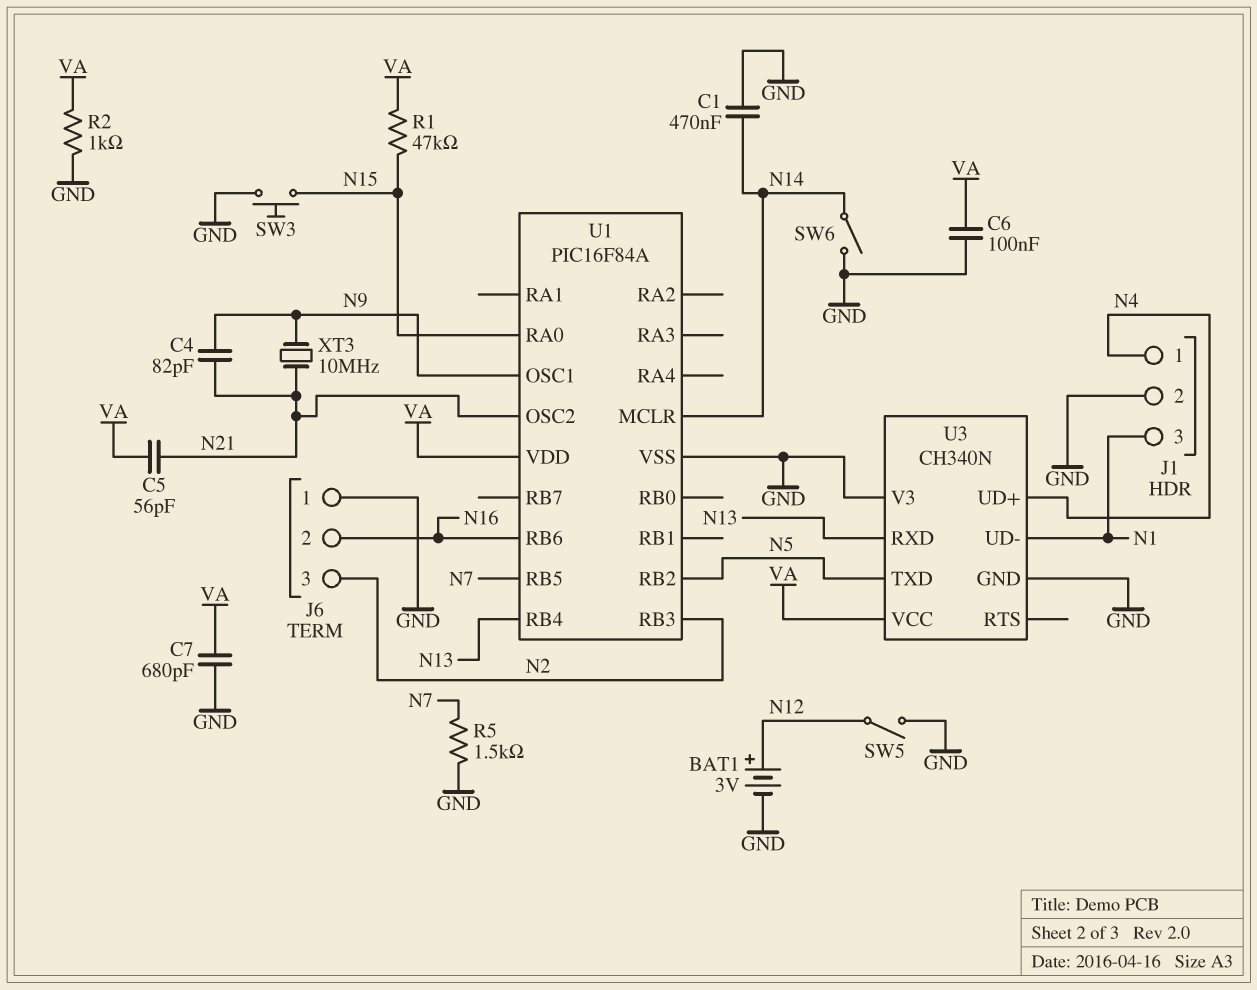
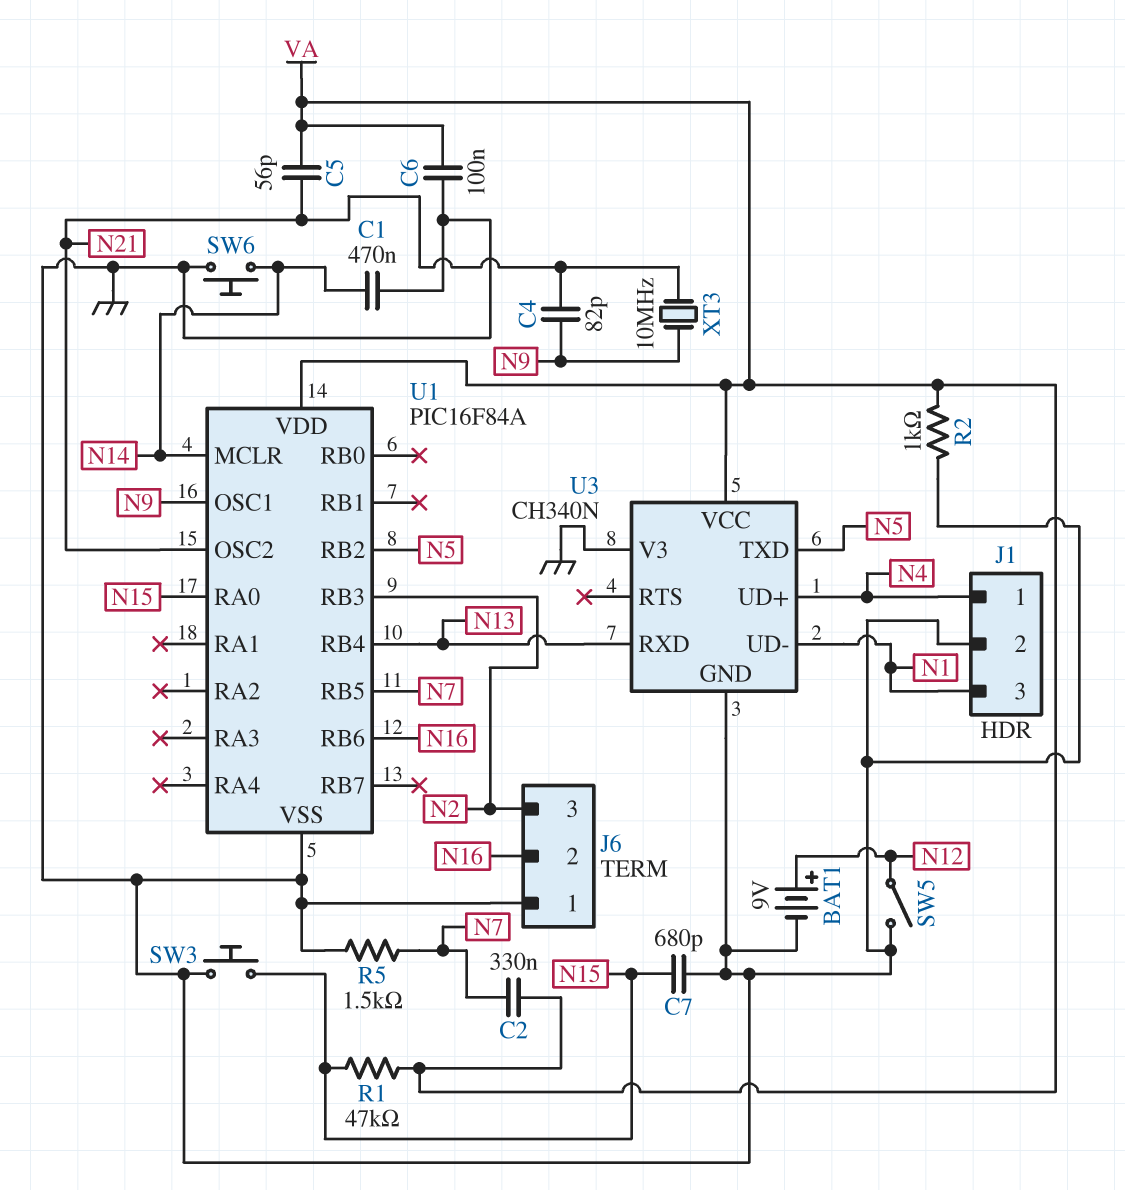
BAT1: 3V (plus N12, minus GND) -> 9V (plus N12, minus GND)
C2: none -> 330nF (N7, VA)
C7: 680pF (GND, VA) -> 680pF (GND, N15)
SW6: switch (GND, N14) -> button (GND, N14)

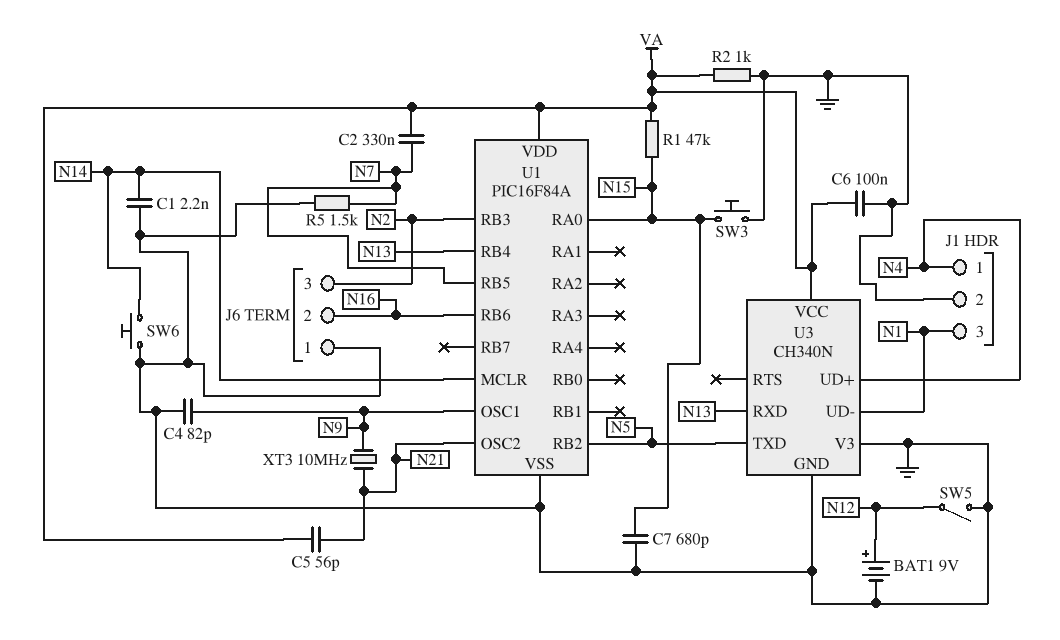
C1: 470nF (GND, N14) -> 2.2nF (GND, N14)
C4: 82pF (N9, N21) -> 82pF (GND, N9)

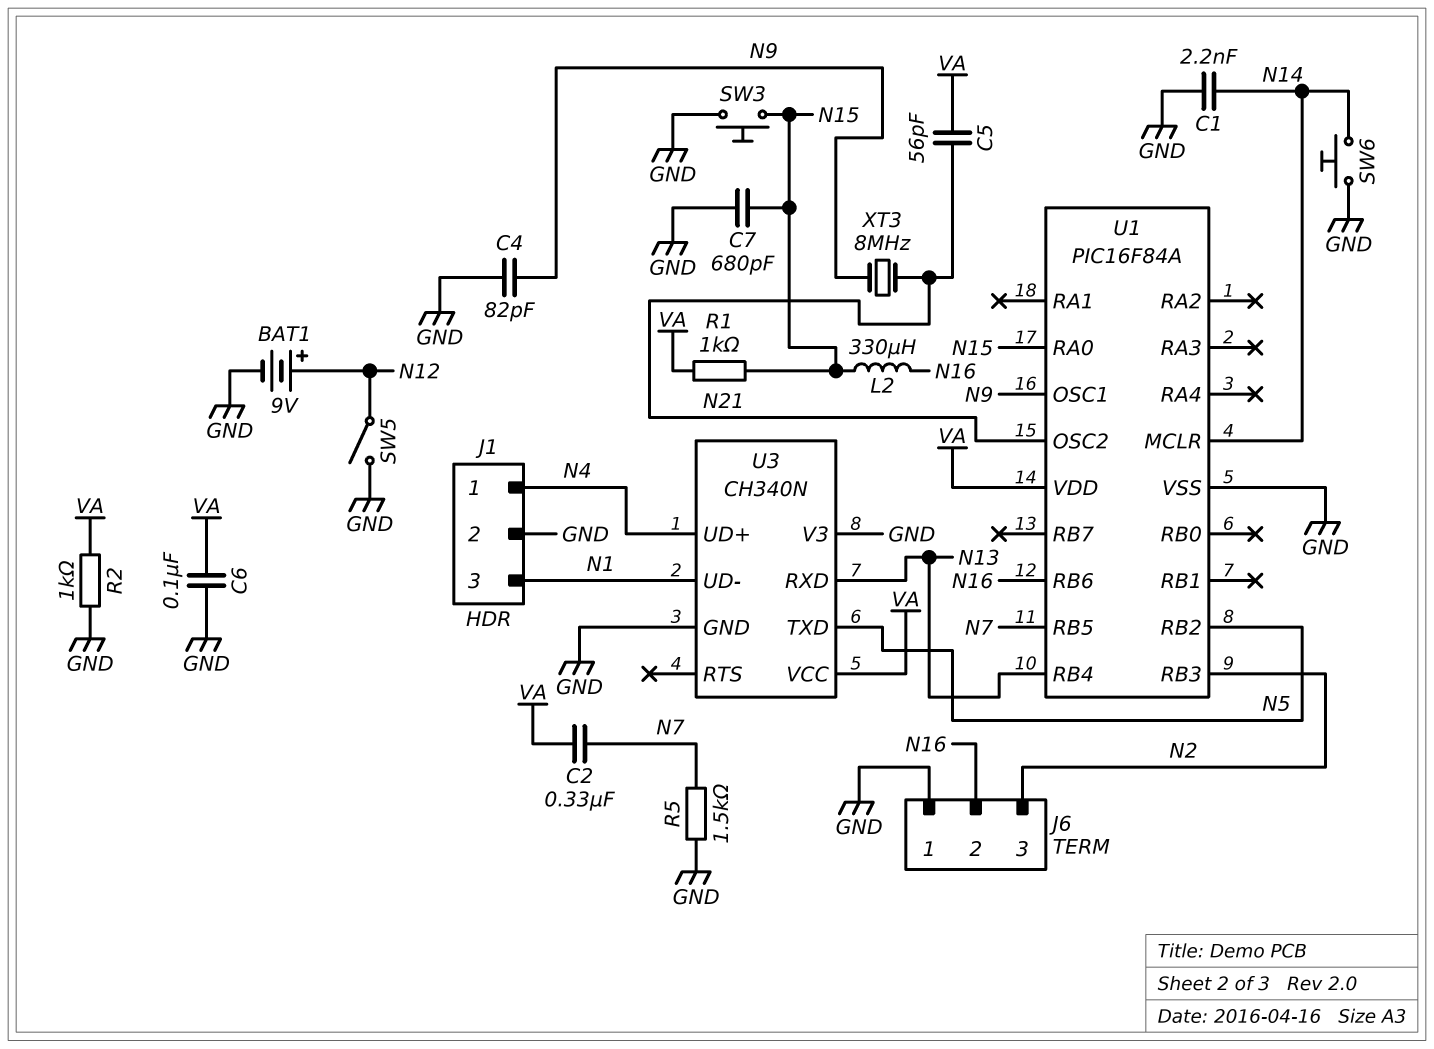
L2: none -> 330uH (N15, N16)
R1: 47k (N15, VA) -> 1k (N15, VA)
XT3: 10MHz (N9, N21) -> 8MHz (N9, N21)

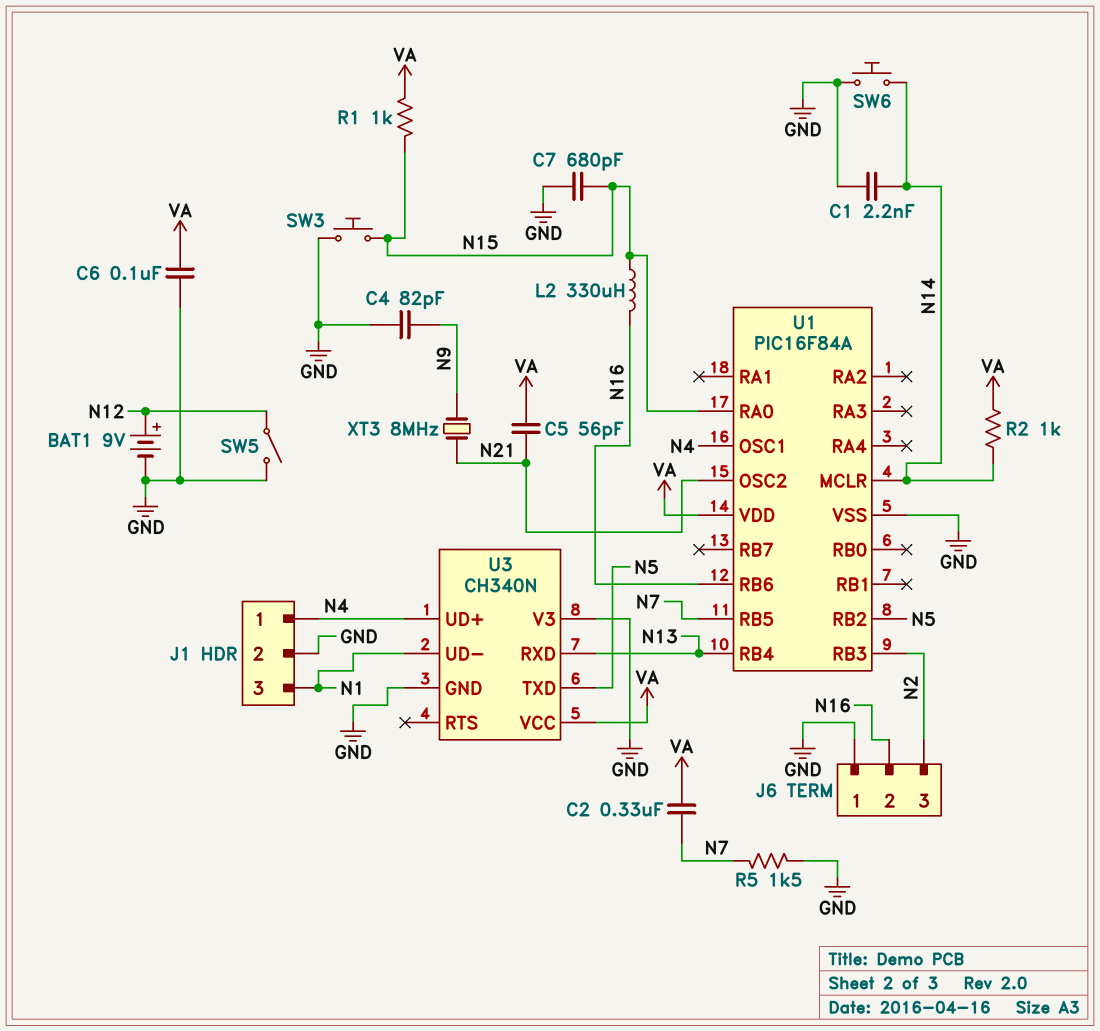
R2: 1k (GND, VA) -> 1k (N14, VA)
U1 pin OSC1: N9 -> N4

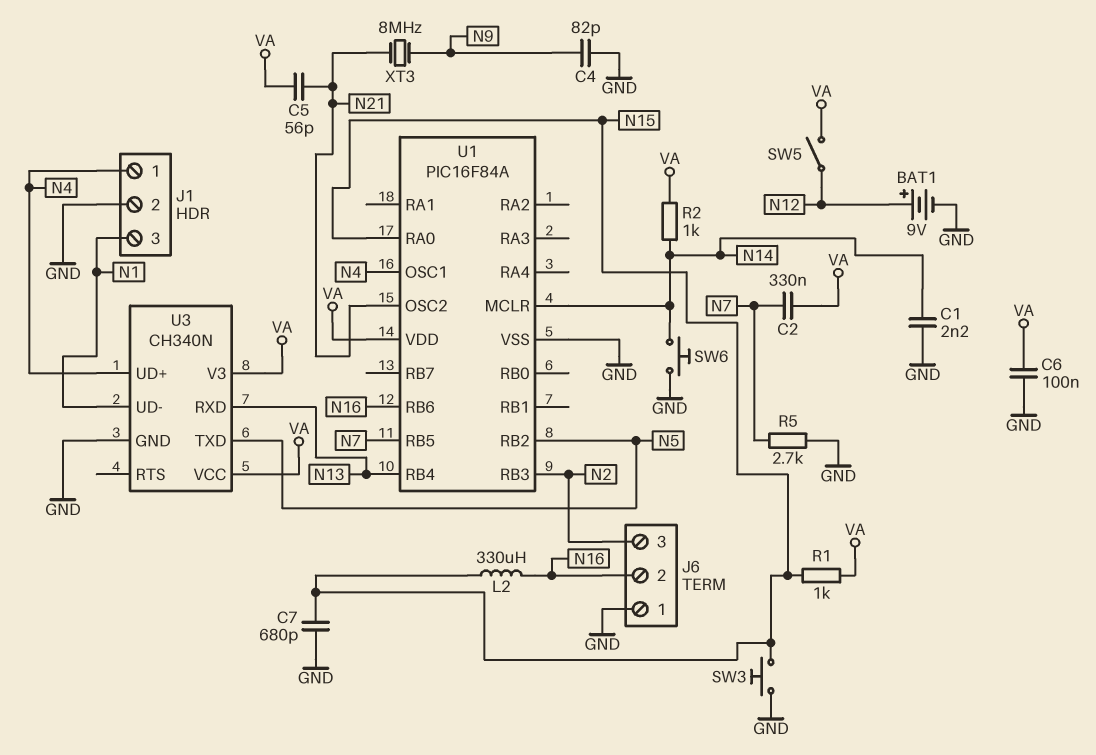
R5: 1.5k (GND, N7) -> 2.7k (GND, N7)
SW5: switch (GND, N12) -> switch (N12, VA)
U3 pin V3: GND -> VA

